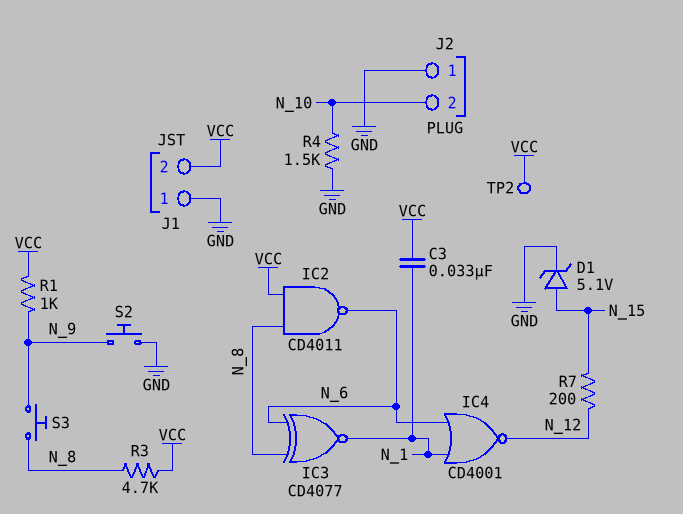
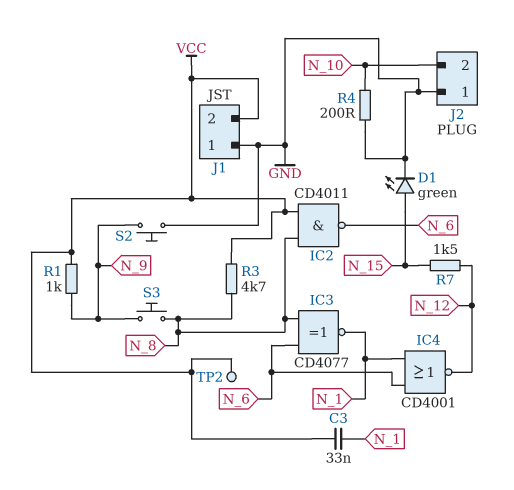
D1: zener 5.1V (A N_15, K GND) -> LED green (A N_15, K GND)
R4: 1.5k (GND, N_10) -> 200 (GND, N_10)
R7: 200 (N_12, N_15) -> 1.5k (N_12, N_15)

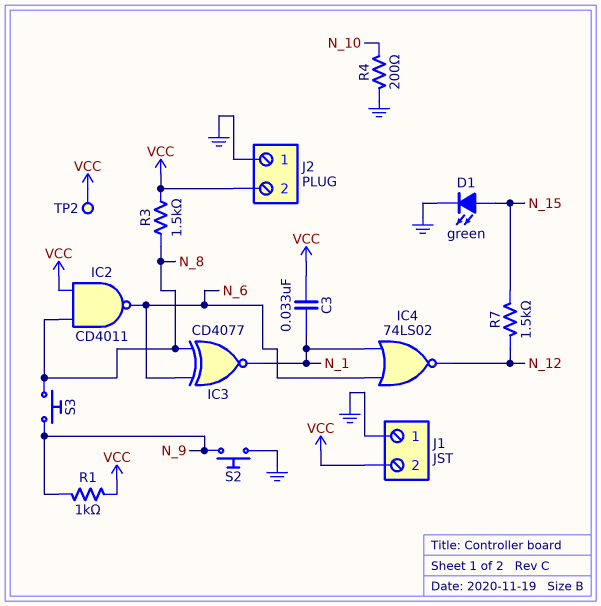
IC4: NOR CD4001 (in N_1, in N_6, out N_12) -> NOR 74LS02 (in N_1, in N_6, out N_12)
J2 pin 2: N_10 -> VCC
R3: 4.7k (N_8, VCC) -> 1.5k (N_8, VCC)

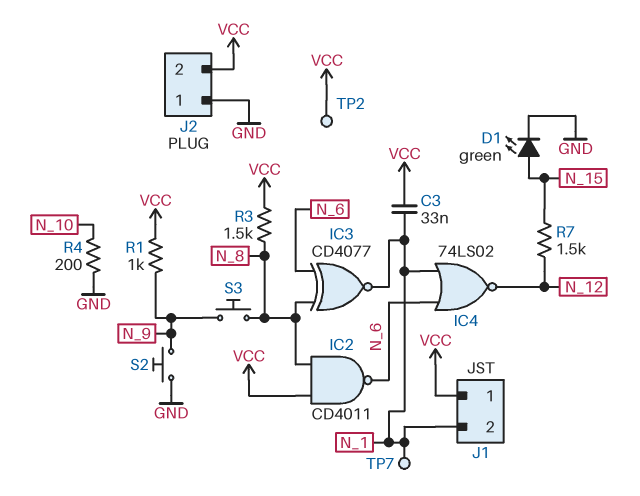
J1 pin 1: GND -> VCC
J1 pin 2: VCC -> N_1
TP7: none -> test point (N_1)

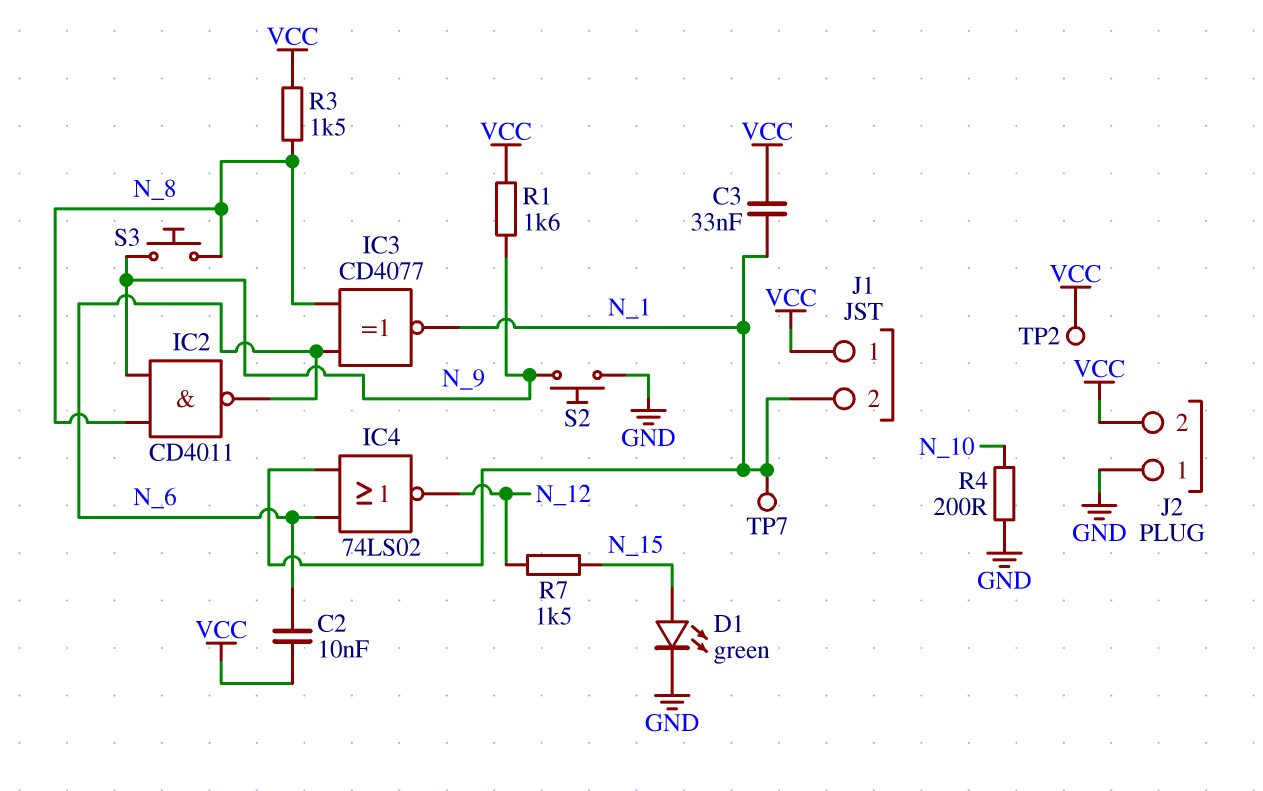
C2: none -> 10nF (N_6, VCC)
IC2: NAND CD4011 (in N_8, in VCC, out N_6) -> NAND CD4011 (in N_8, in N_9, out N_6)
R1: 1k (N_9, VCC) -> 1.6k (N_9, VCC)

